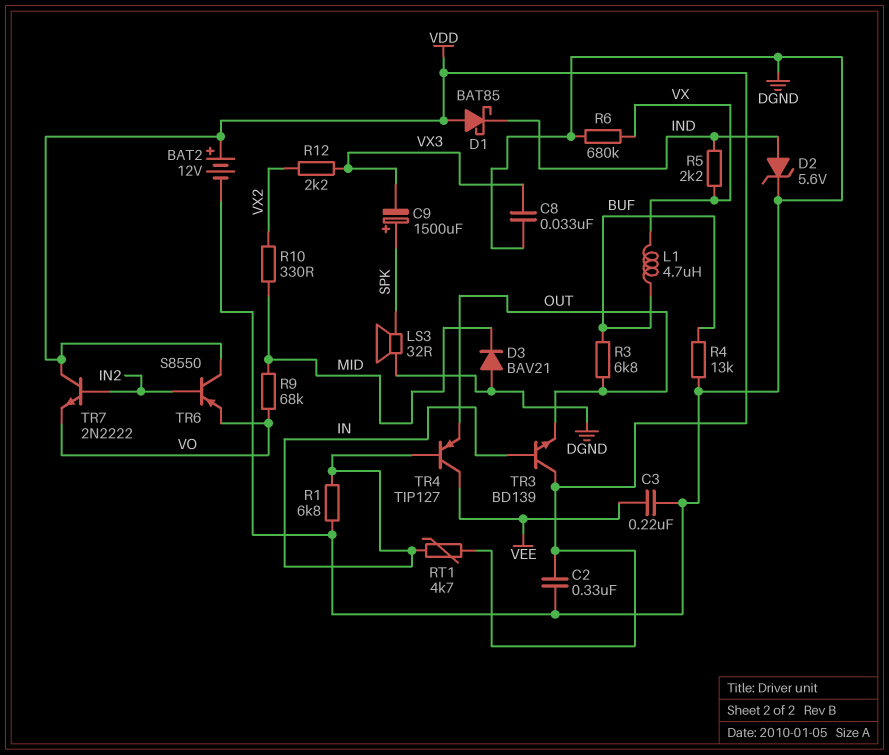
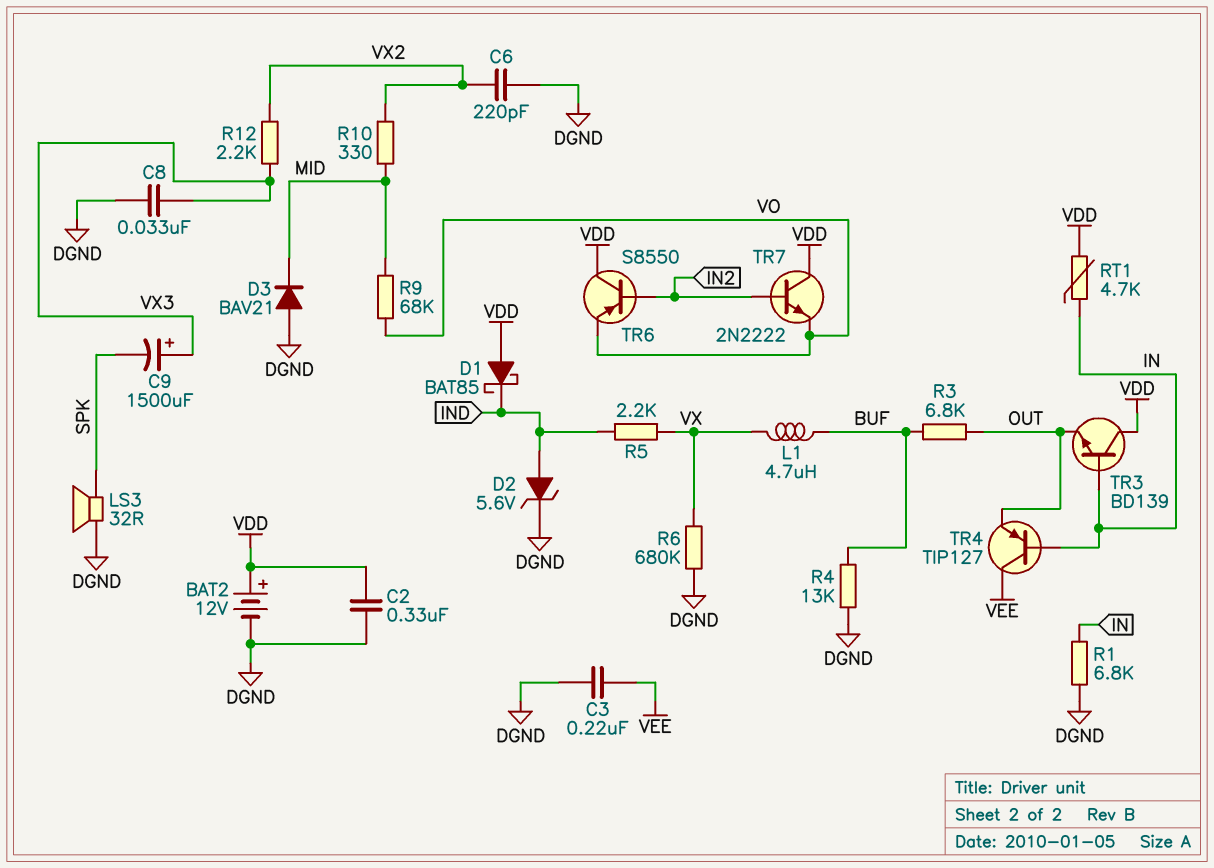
C6: none -> 220pF (DGND, VX2)
C9: 1500uF (plus SPK, minus VX3) -> 1500uF (plus VX3, minus SPK)

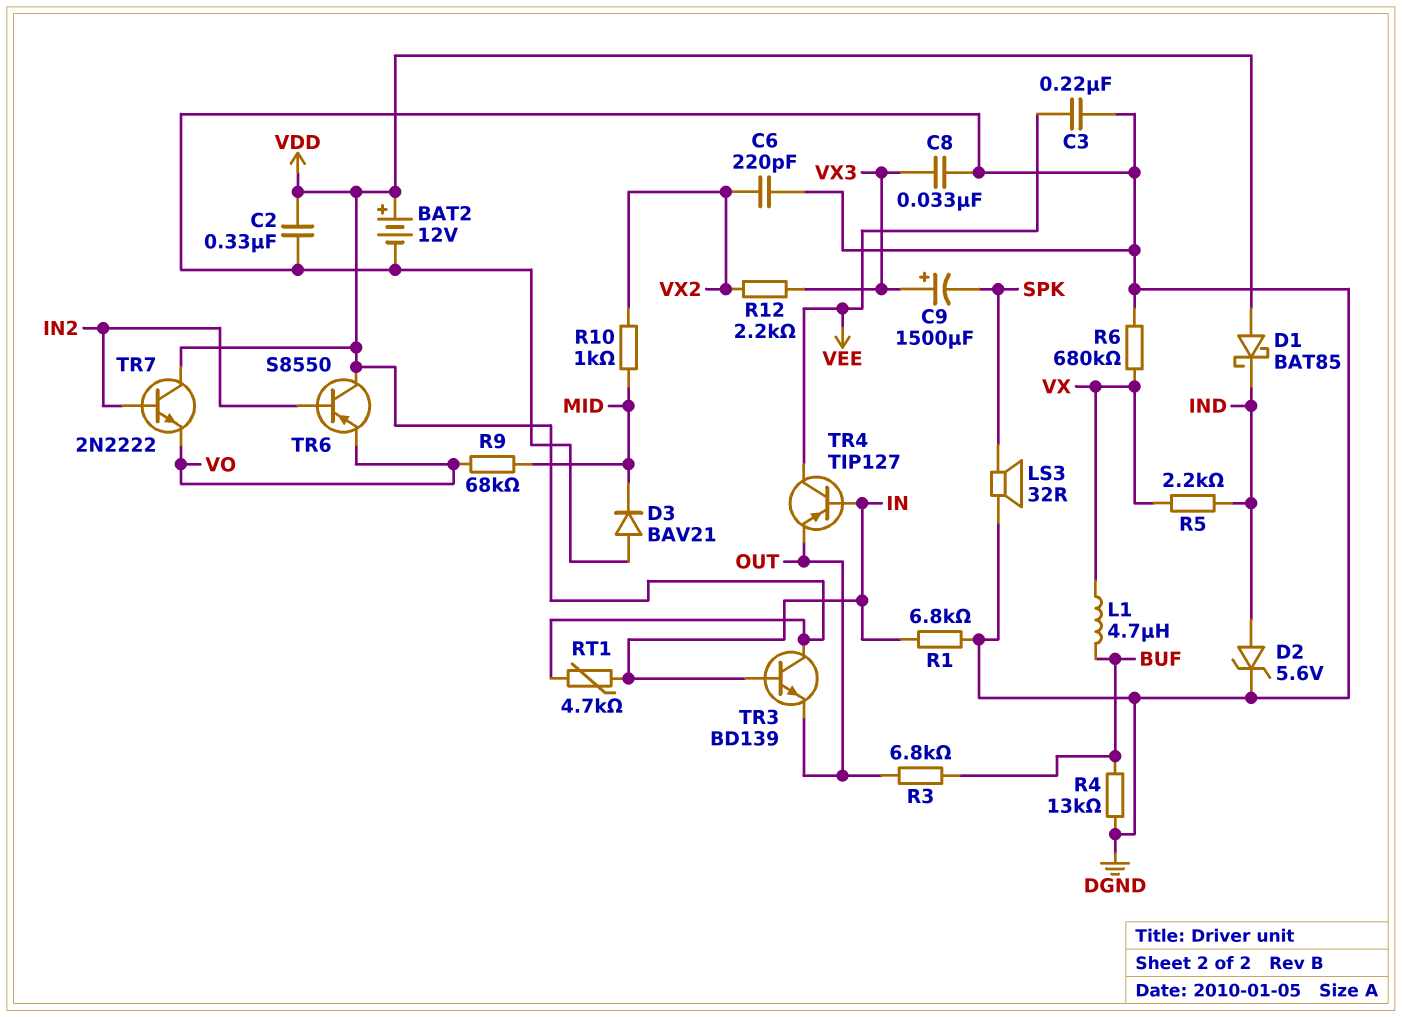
R10: 330 (MID, VX2) -> 1k (MID, VX2)

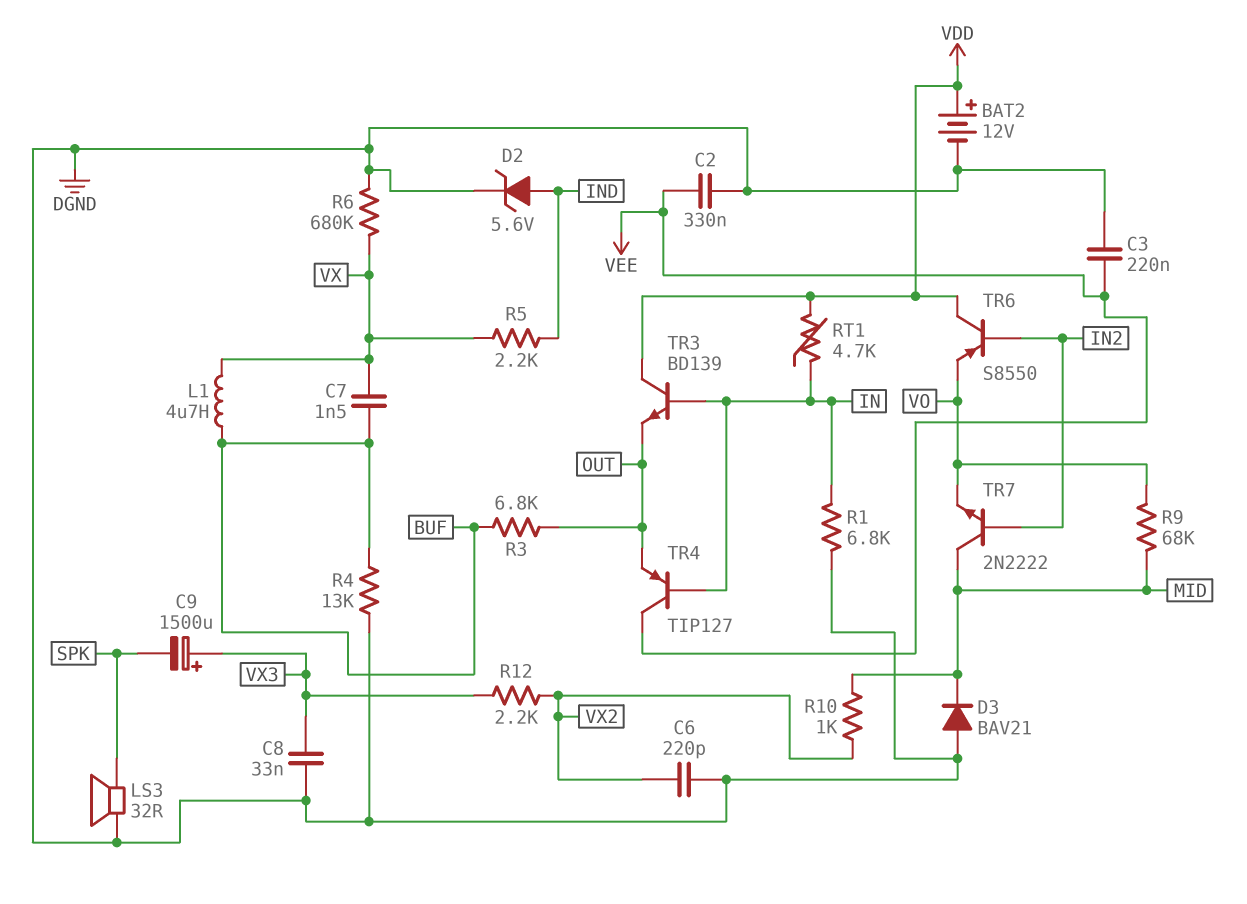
C2: 330nF (DGND, VDD) -> 330nF (DGND, VEE)
C7: none -> 1.5nF (BUF, VX)
D1: schottky BAT85 (A VDD, K IND) -> none
TR7: NPN 2N2222 (B IN2, C VDD, E VO) -> NPN 2N2222 (B IN2, C MID, E VO)

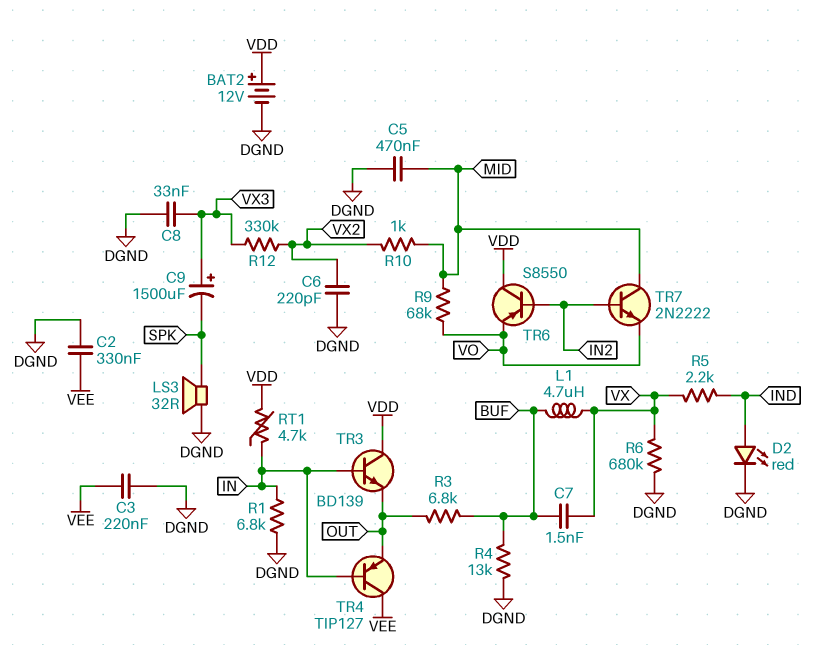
C5: none -> 470nF (DGND, MID)
D2: zener 5.6V (A IND, K DGND) -> LED red (A IND, K DGND)
D3: diode BAV21 (A DGND, K MID) -> none
R12: 2.2k (VX2, VX3) -> 330k (VX2, VX3)

